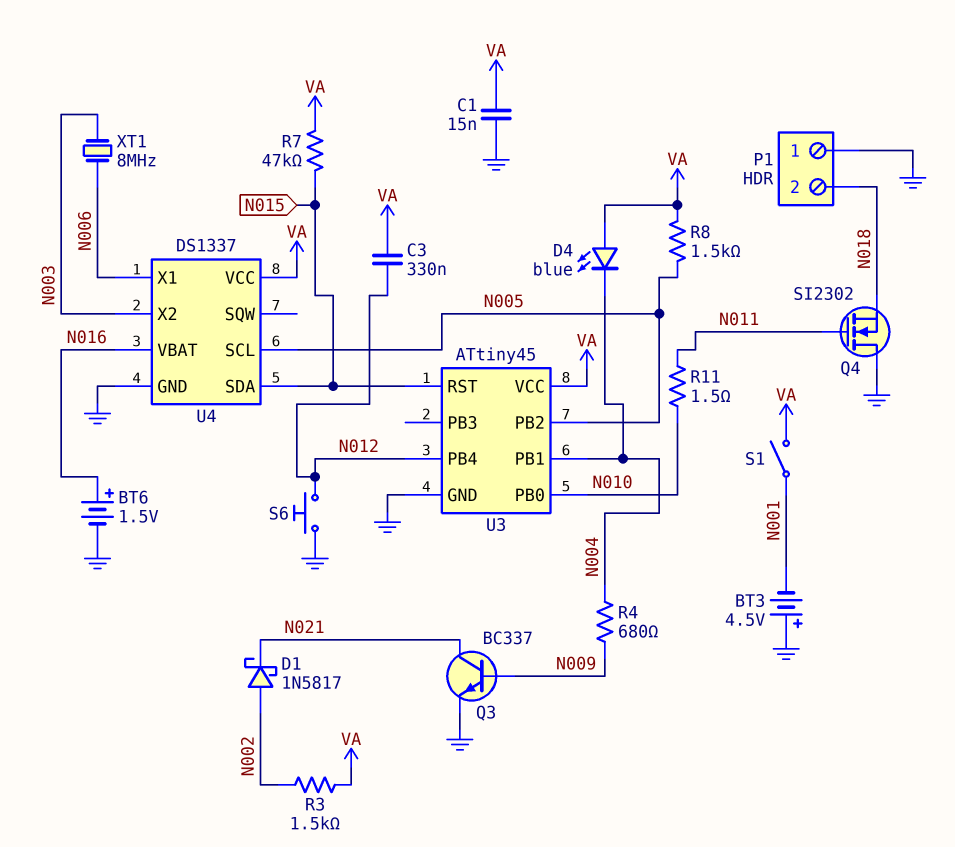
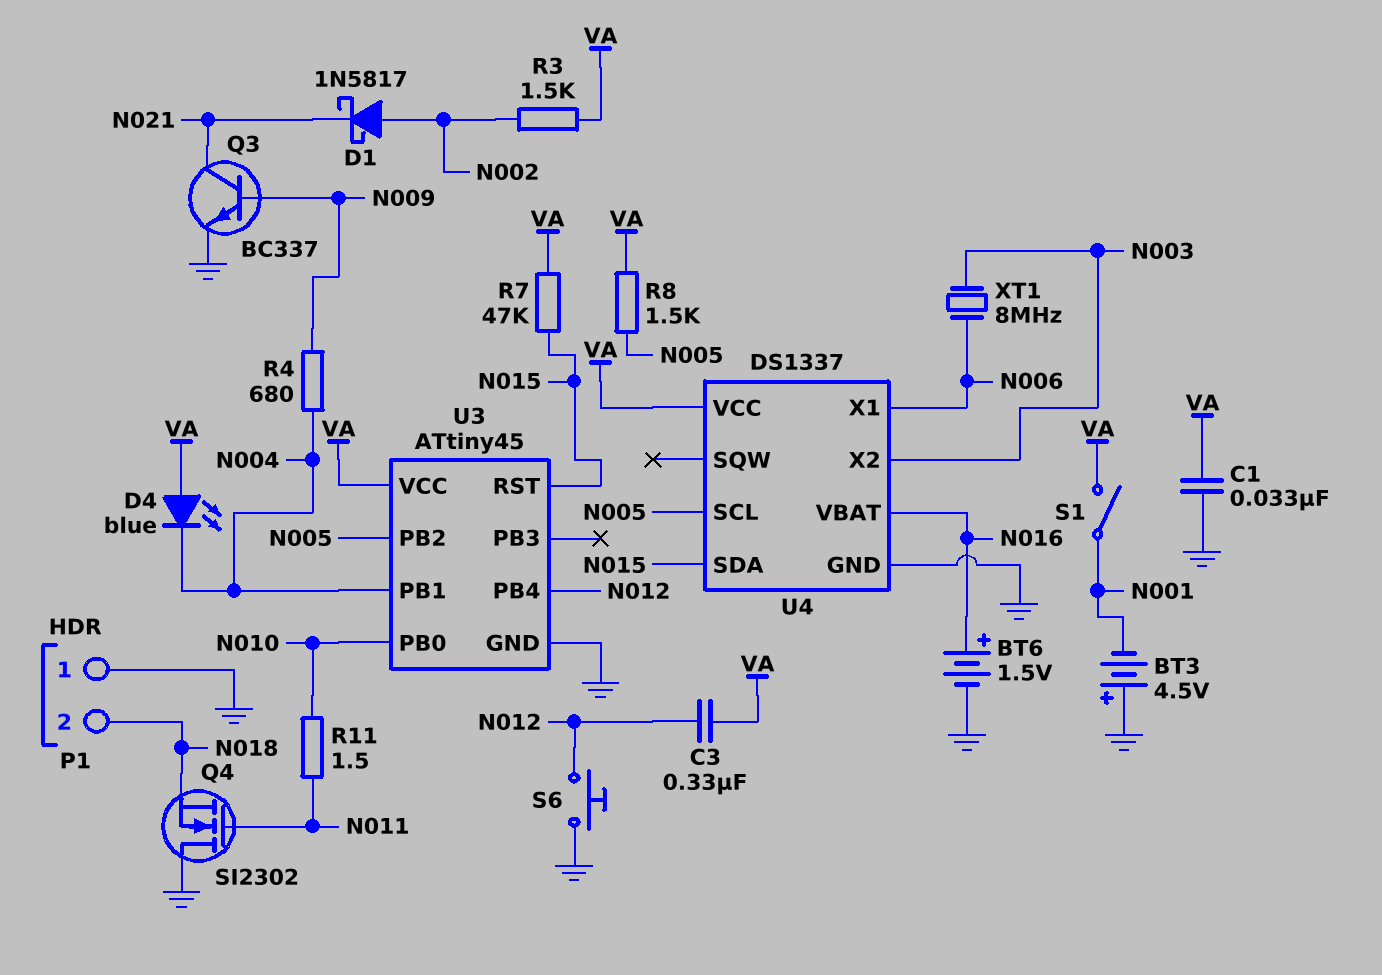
C1: 15nF (GND, VA) -> 33nF (GND, VA)

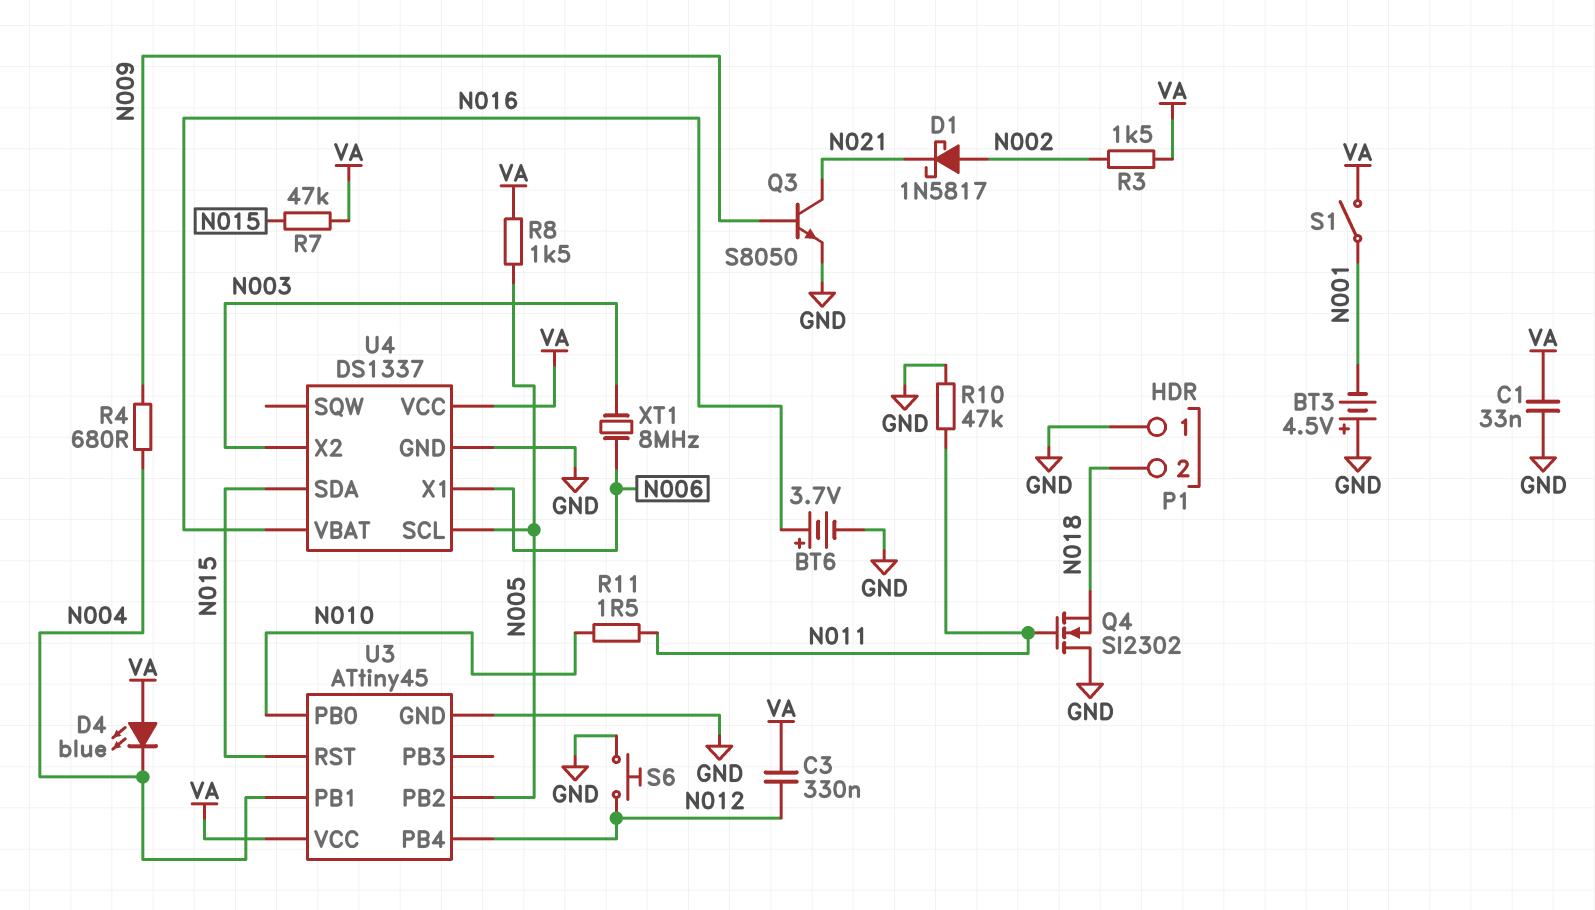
BT6: 1.5V (plus N016, minus GND) -> 3.7V (plus N016, minus GND)
Q3: NPN BC337 (B N009, C N021, E GND) -> NPN S8050 (B N009, C N021, E GND)
R10: none -> 47k (GND, N011)

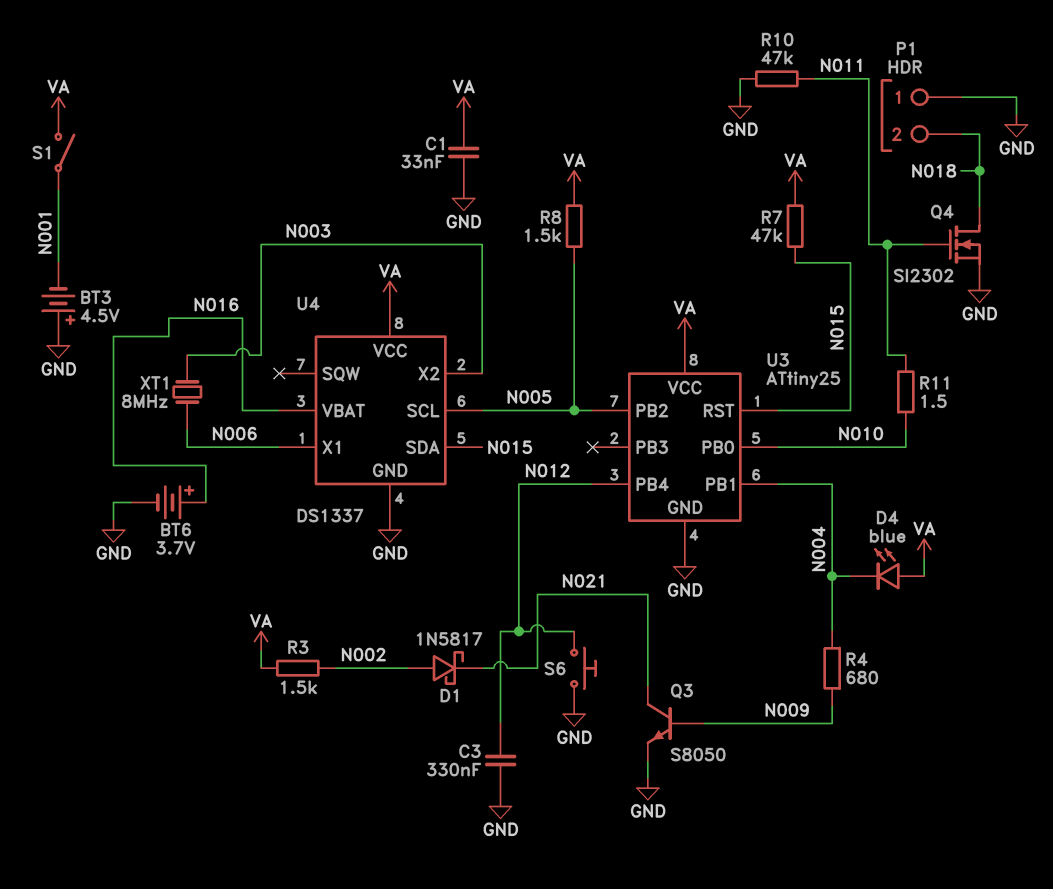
C3: 330nF (N012, VA) -> 330nF (GND, N012)
Q4: NMOS SI2302 (G N011, D GND, S N018) -> NMOS SI2302 (G N011, D N018, S GND)
U3: ATtiny45 -> ATtiny25

